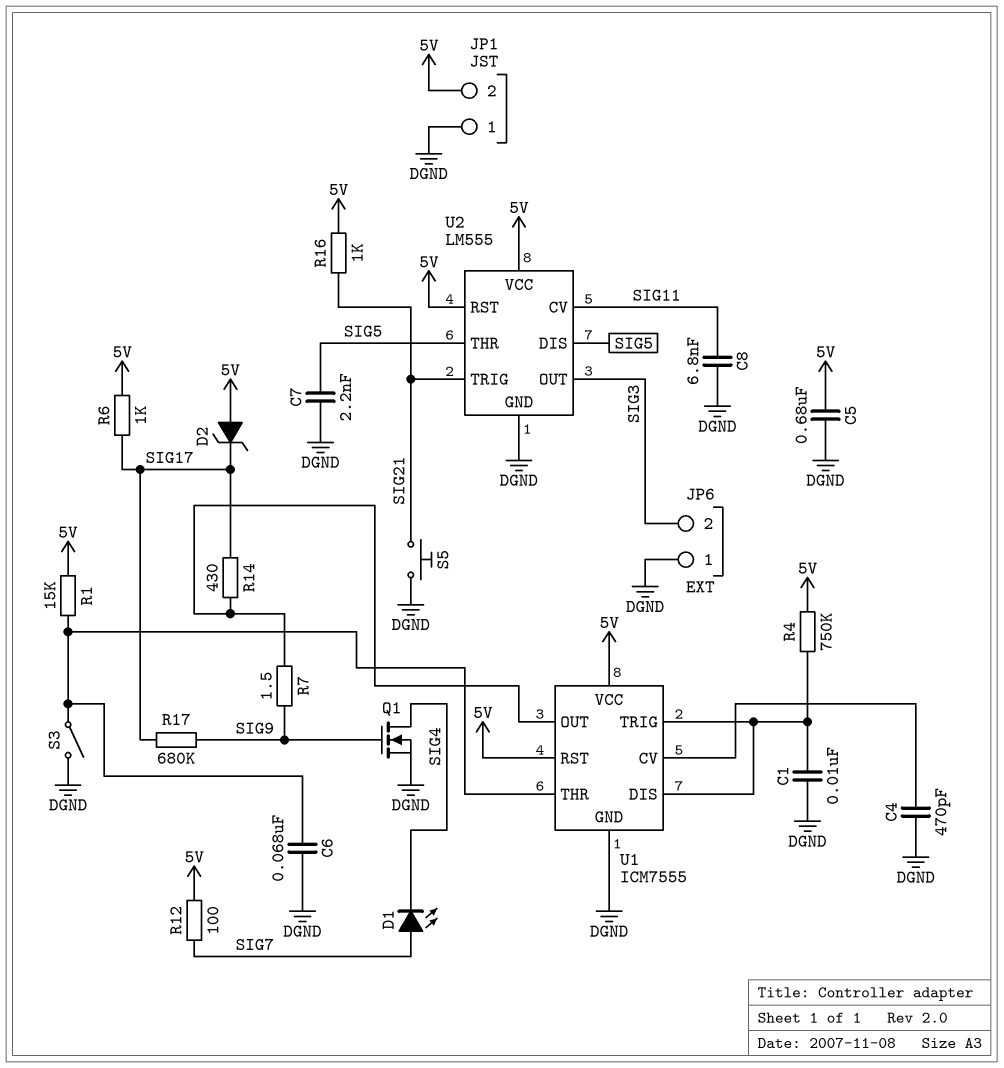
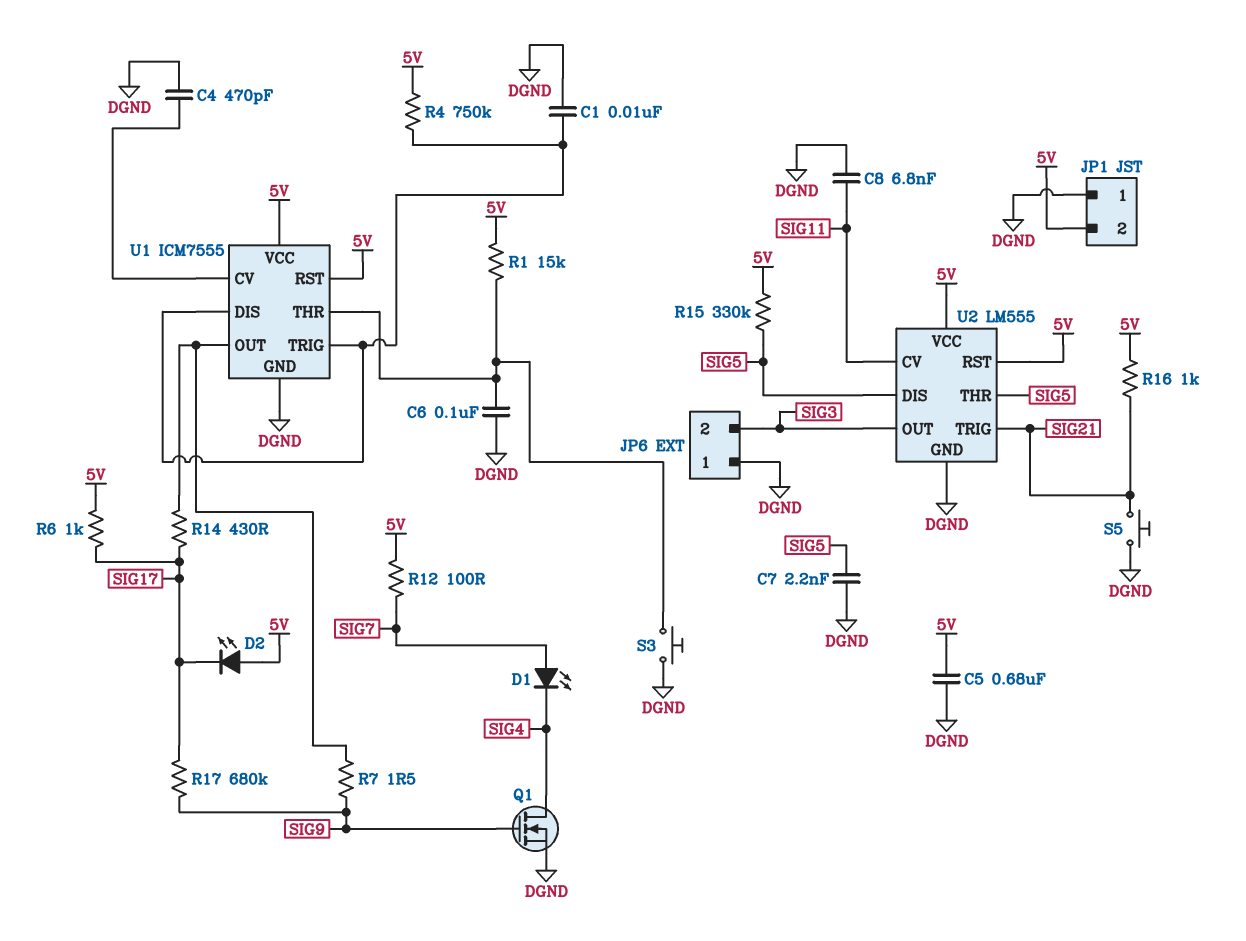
C6: 68nF (DGND, U1/THR) -> 100nF (DGND, U1/THR)
D2: zener (A 5V, K SIG17) -> LED (A 5V, K SIG17)
R15: none -> 330k (5V, SIG5)
S3: switch (DGND, U1/THR) -> button (DGND, U1/THR)

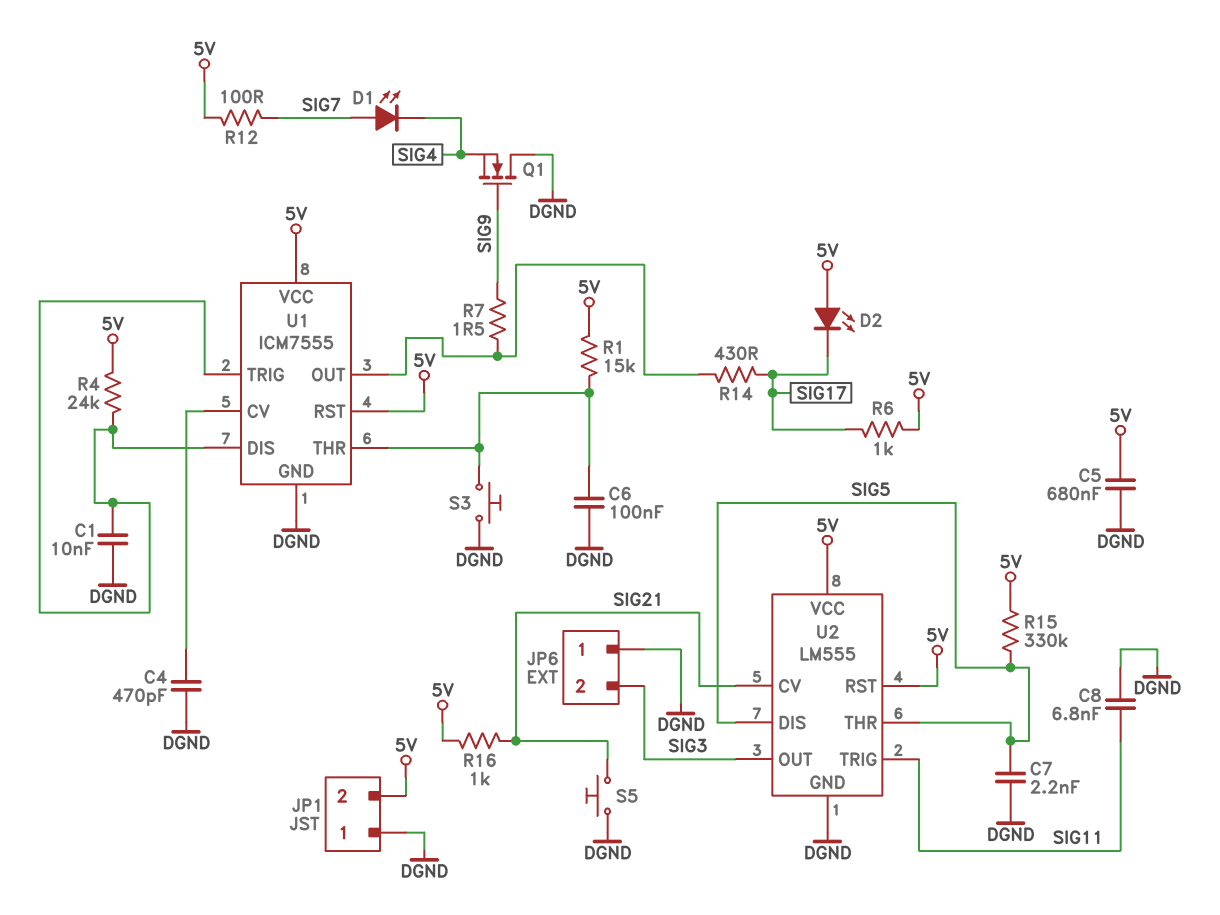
Q1: NMOS (G SIG9, D SIG4, S DGND) -> NMOS (G SIG9, D DGND, S SIG4)
R4: 750k (5V, U1/DIS) -> 24k (5V, U1/DIS)
R17: 680k (SIG9, SIG17) -> none
U2 pin CV: SIG11 -> SIG21
U2 pin TRIG: SIG21 -> SIG11

